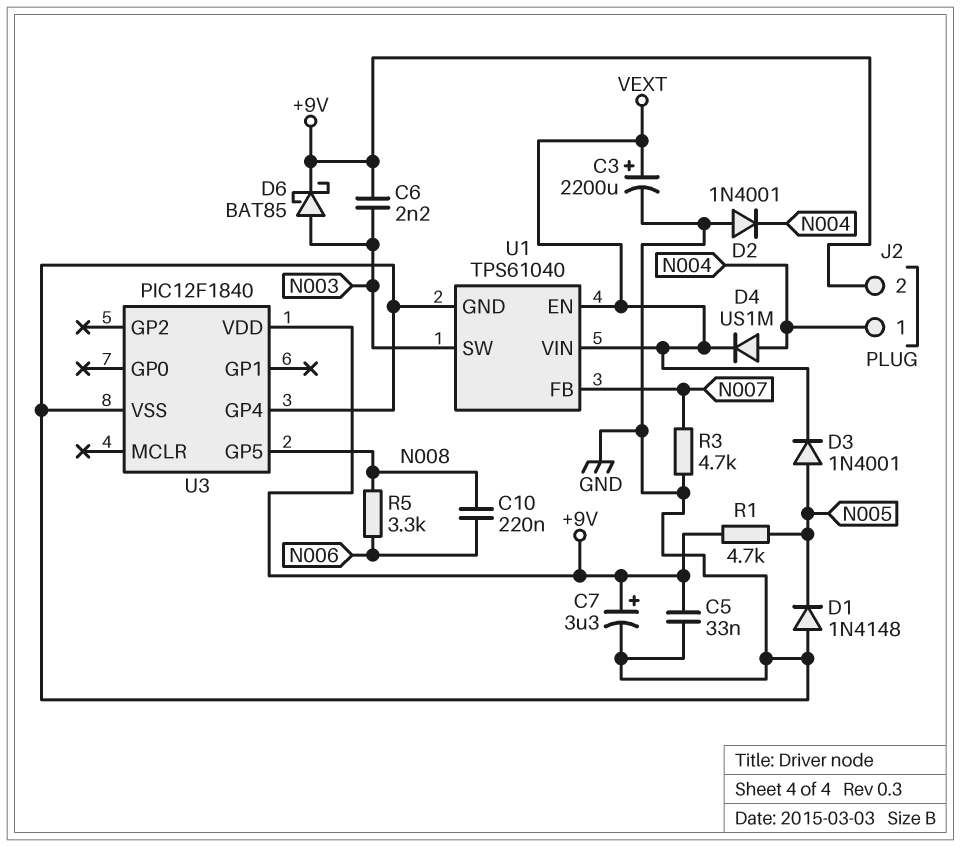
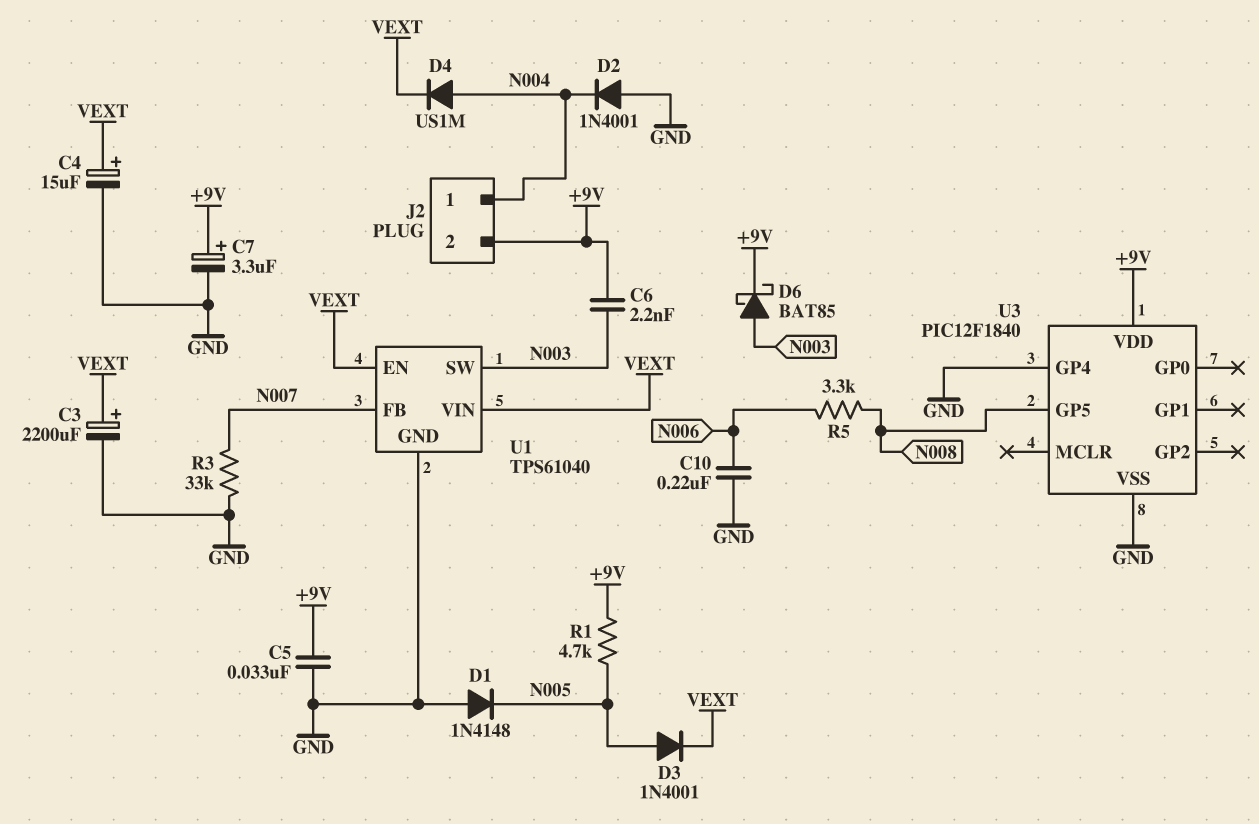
C4: none -> 15uF (plus VEXT, minus GND)
C10: 220nF (N006, N008) -> 220nF (GND, N006)
R3: 4.7k (GND, N007) -> 33k (GND, N007)

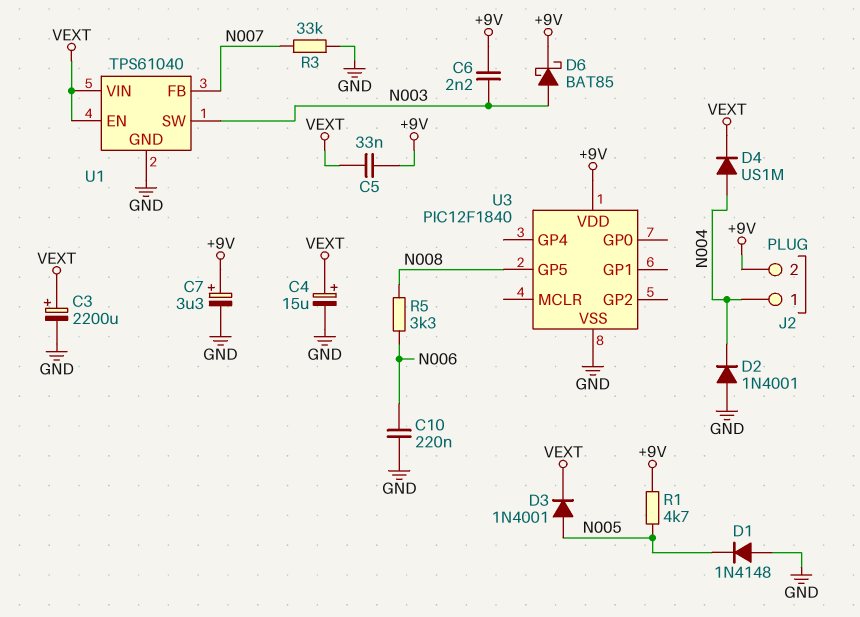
C5: 33nF (+9V, GND) -> 33nF (+9V, VEXT)
U3 pin GP4: GND -> none

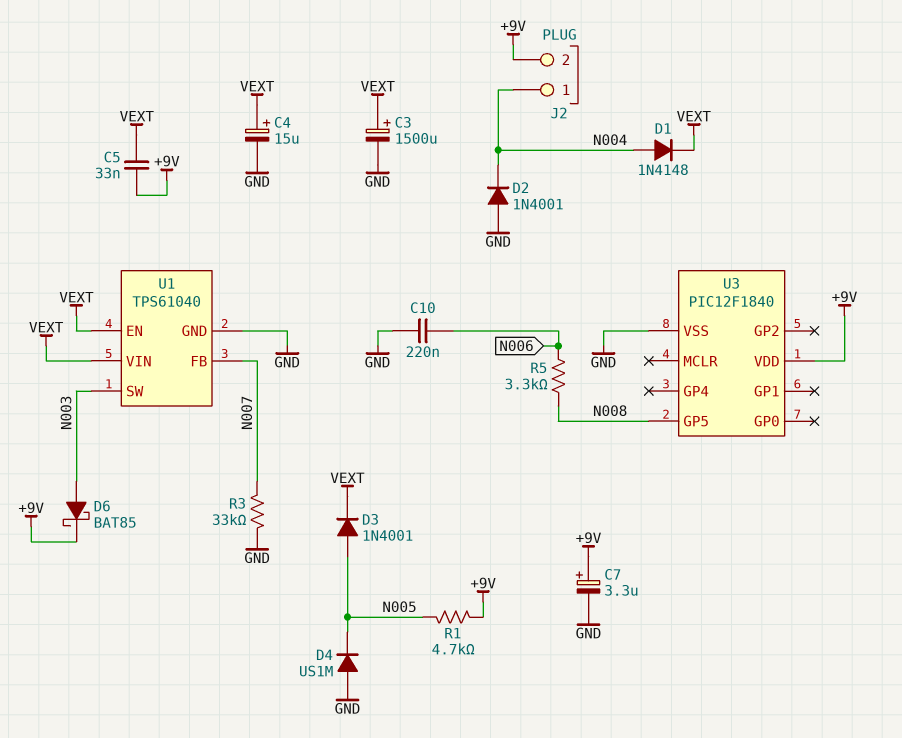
C3: 2200uF (plus VEXT, minus GND) -> 1500uF (plus VEXT, minus GND)
C6: 2.2nF (+9V, N003) -> none
D1: diode 1N4148 (A GND, K N005) -> diode 1N4148 (A N004, K VEXT)
D4: diode US1M (A N004, K VEXT) -> diode US1M (A GND, K N005)

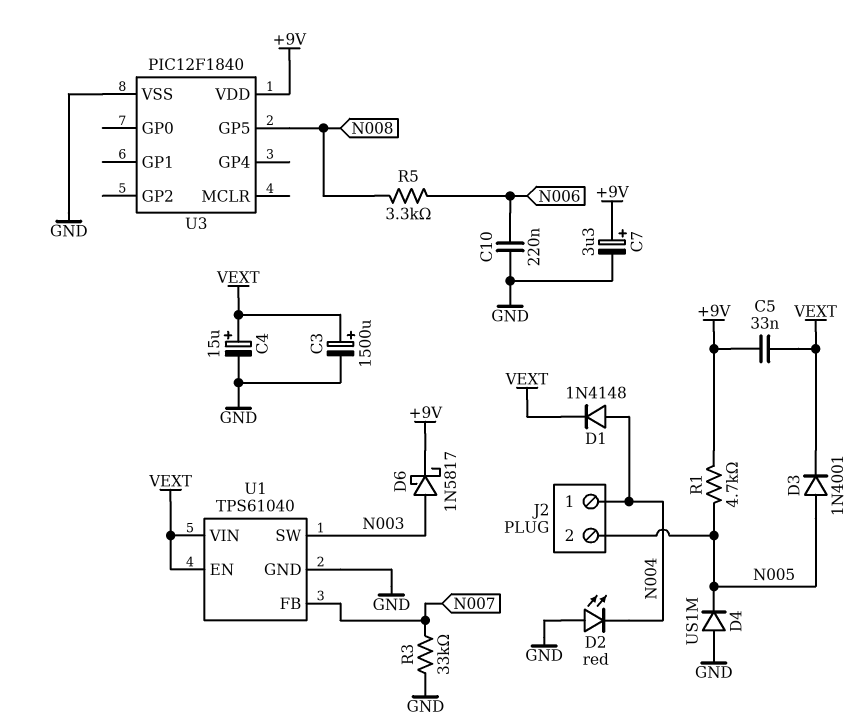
D2: diode 1N4001 (A GND, K N004) -> LED red (A GND, K N004)
D6: schottky BAT85 (A N003, K +9V) -> schottky 1N5817 (A N003, K +9V)
J2 pin 2: +9V -> N005

